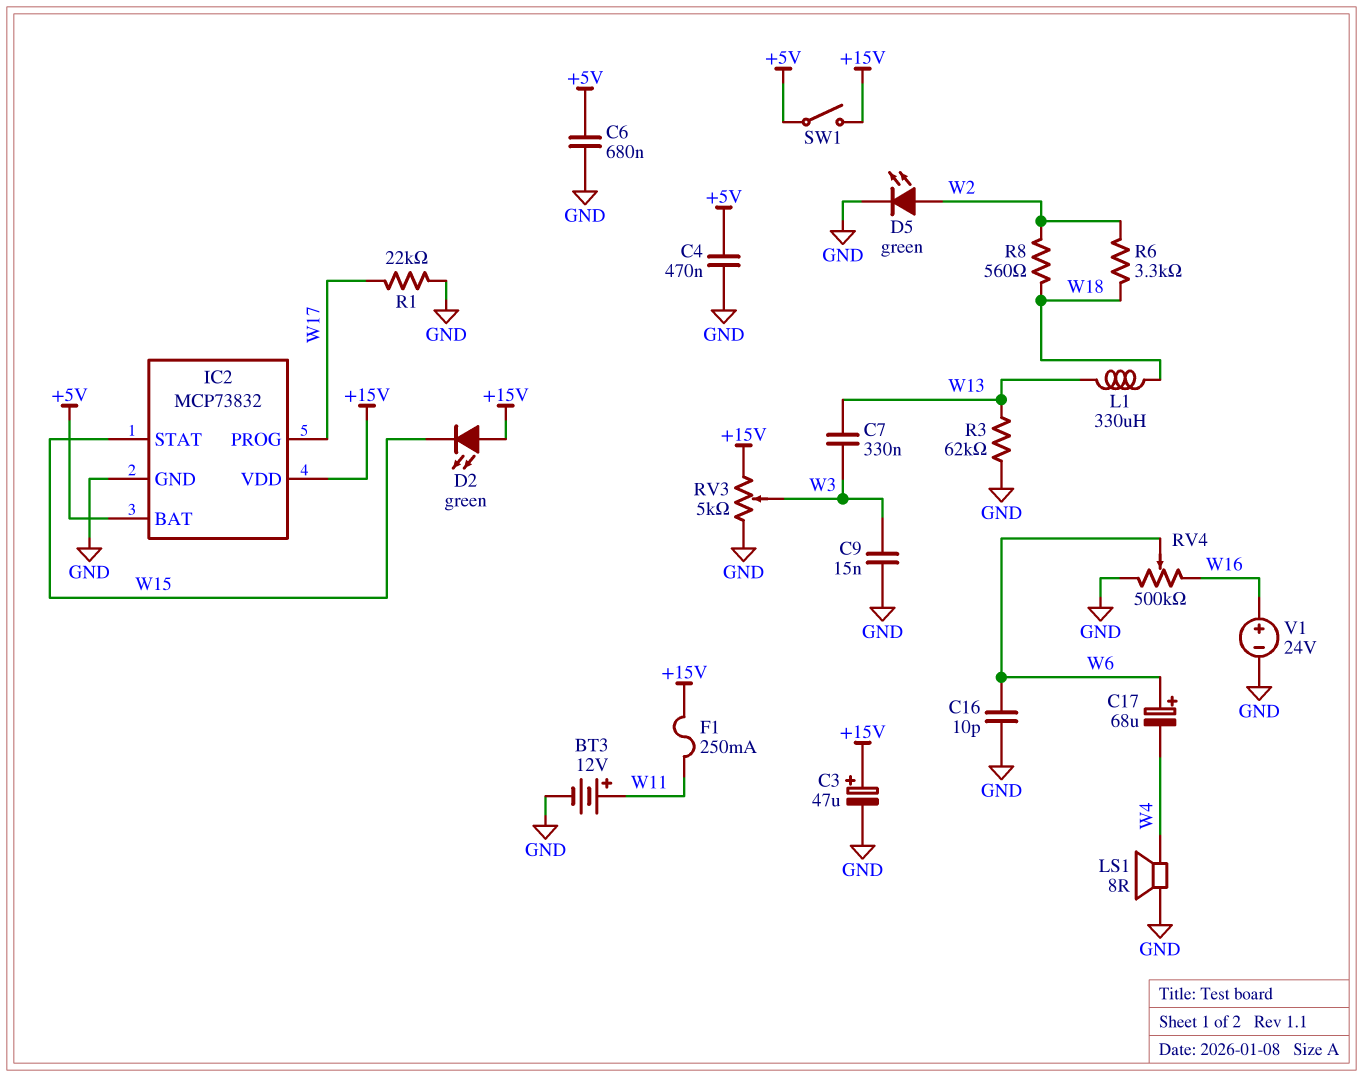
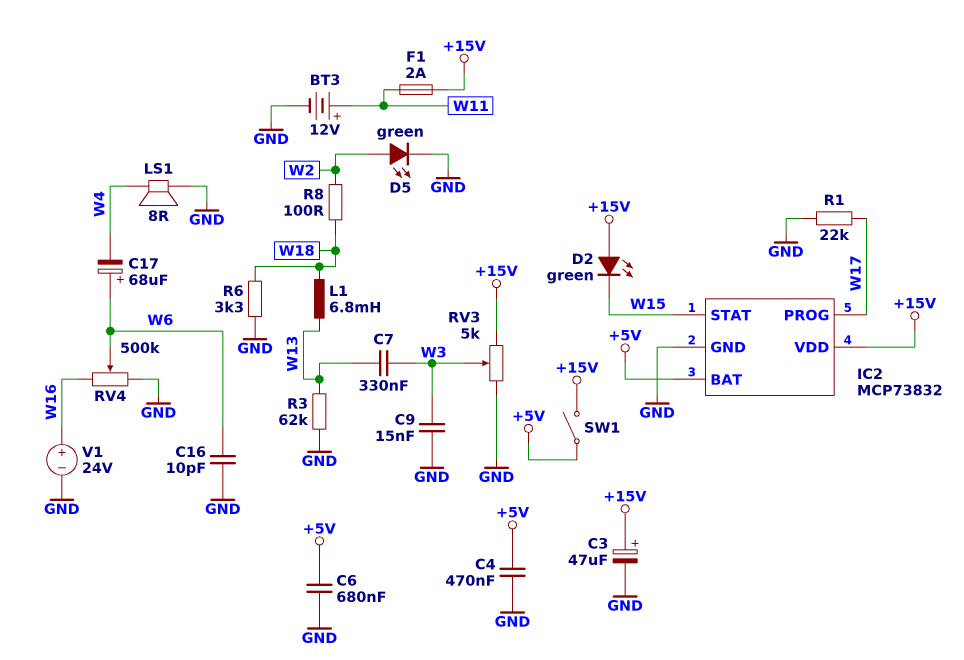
F1: 250mA (+15V, W11) -> 2A (+15V, W11)
L1: 330uH (W13, W18) -> 6.8mH (W13, W18)
R6: 3.3k (W2, W18) -> 3.3k (GND, W18)
R8: 560 (W2, W18) -> 100 (W2, W18)

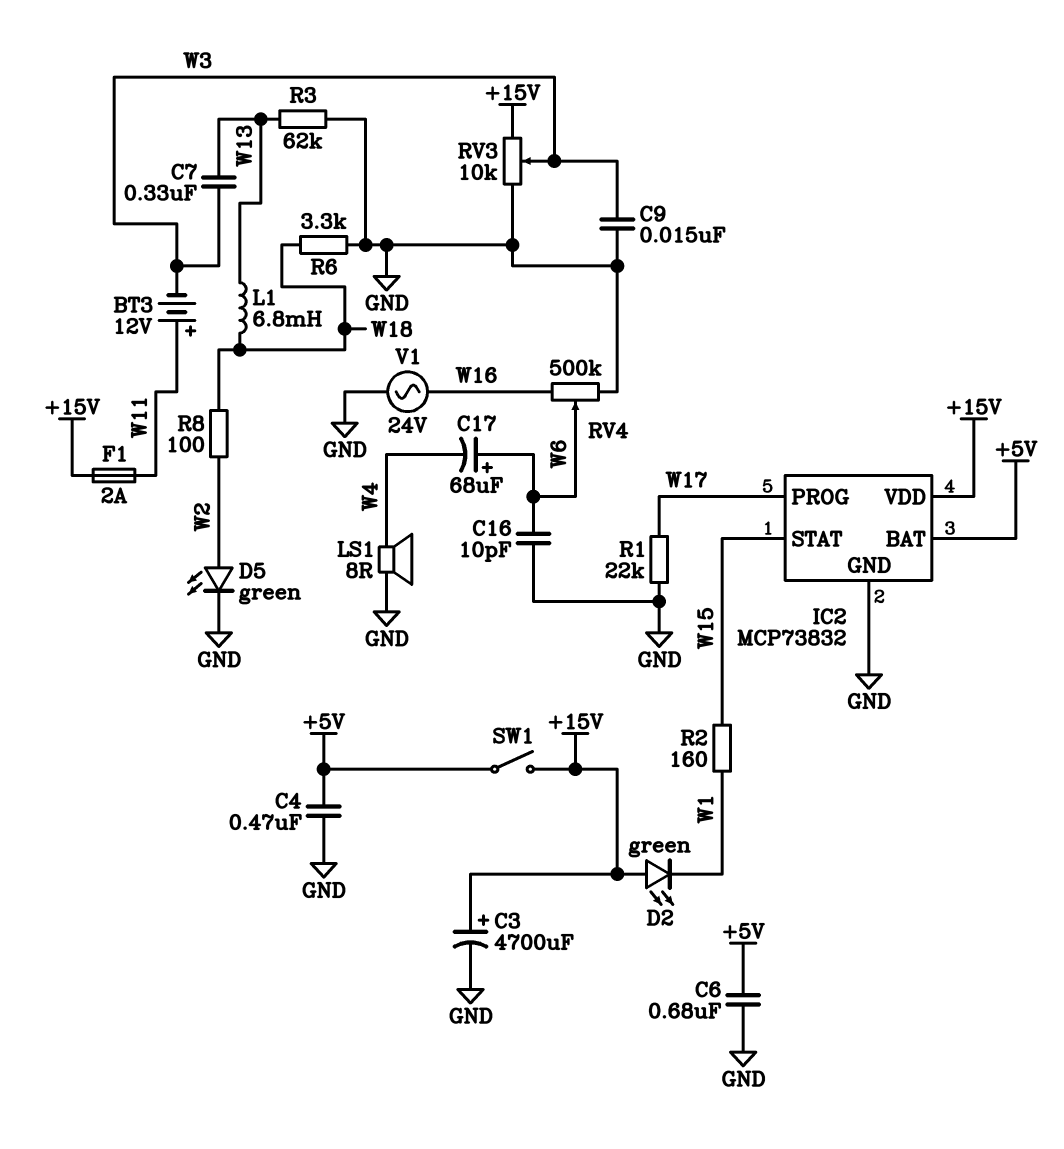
BT3: 12V (plus W11, minus GND) -> 12V (plus W11, minus W3)
C3: 47uF (plus +15V, minus GND) -> 4700uF (plus +15V, minus GND)
D2: LED green (A +15V, K W15) -> LED green (A +15V, K W1)
R2: none -> 160 (W1, W15)
RV3: 5k (+15V, GND, wiper W3) -> 10k (+15V, GND, wiper W3)
V1: 24V (plus W16, minus GND) -> AC 24V (GND, W16)

